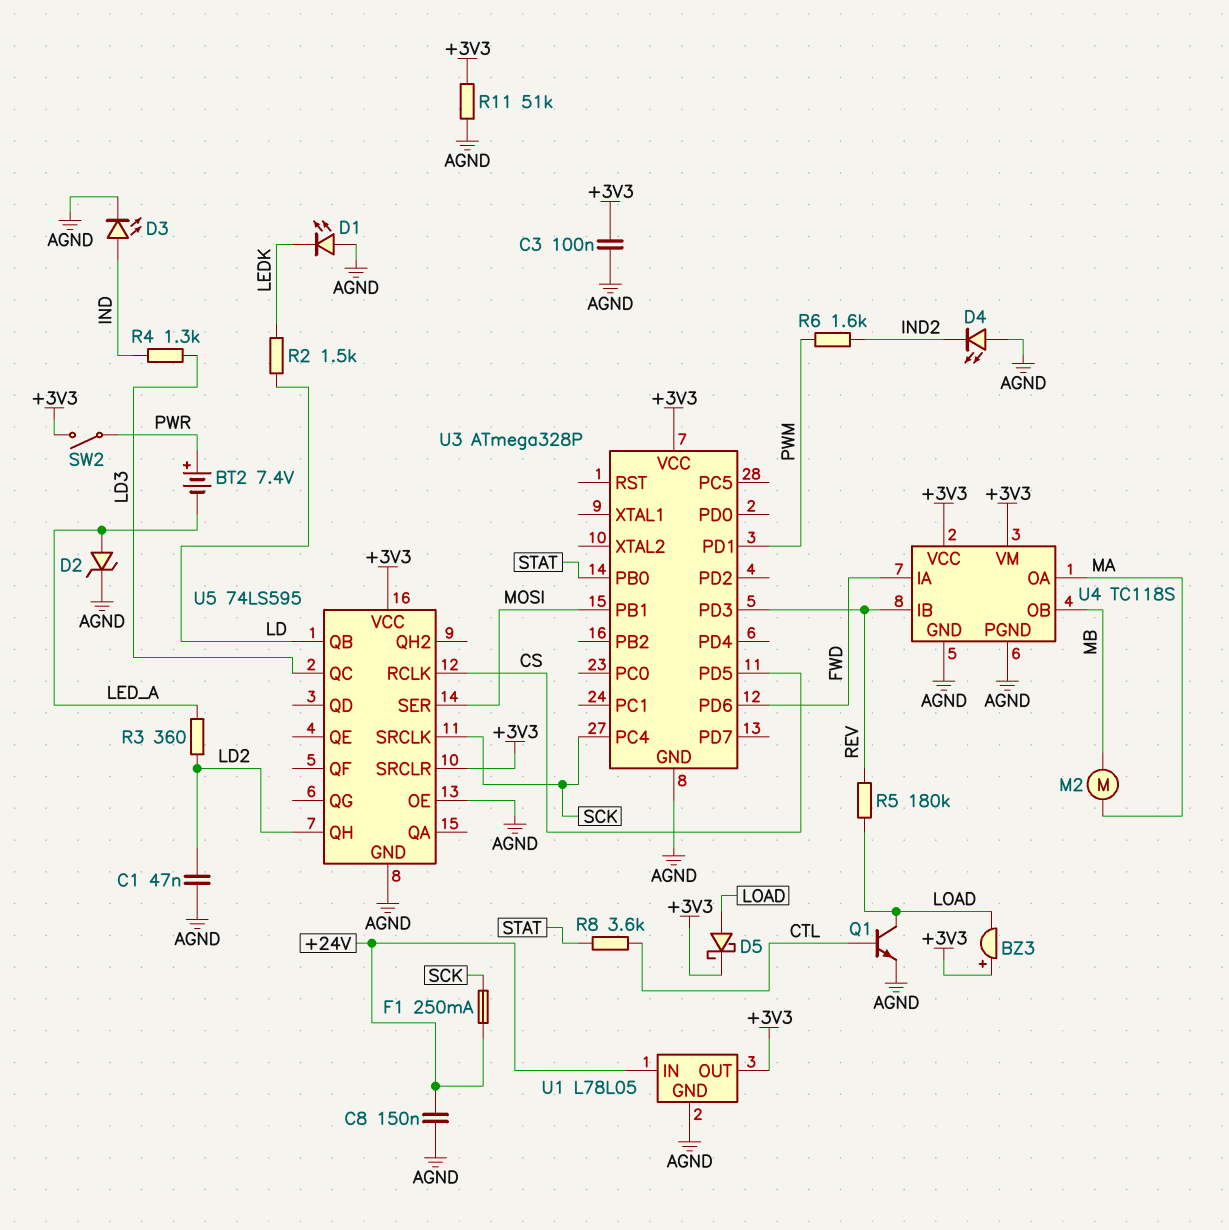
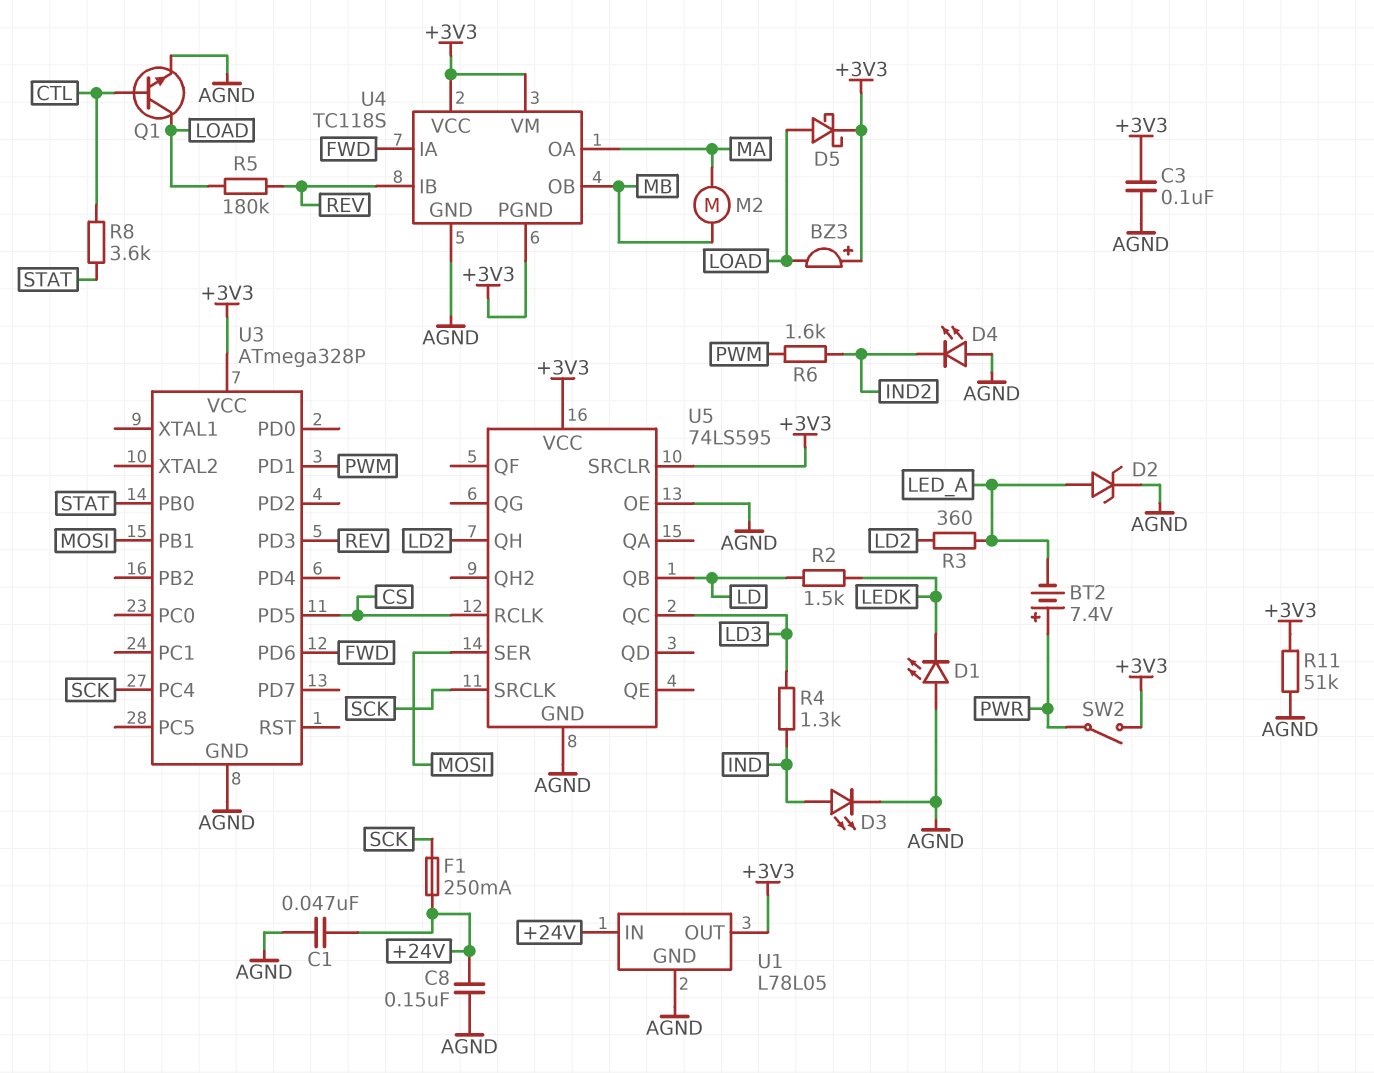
C1: 47nF (AGND, LD2) -> 47nF (+24V, AGND)
U4 pin PGND: AGND -> +3V3

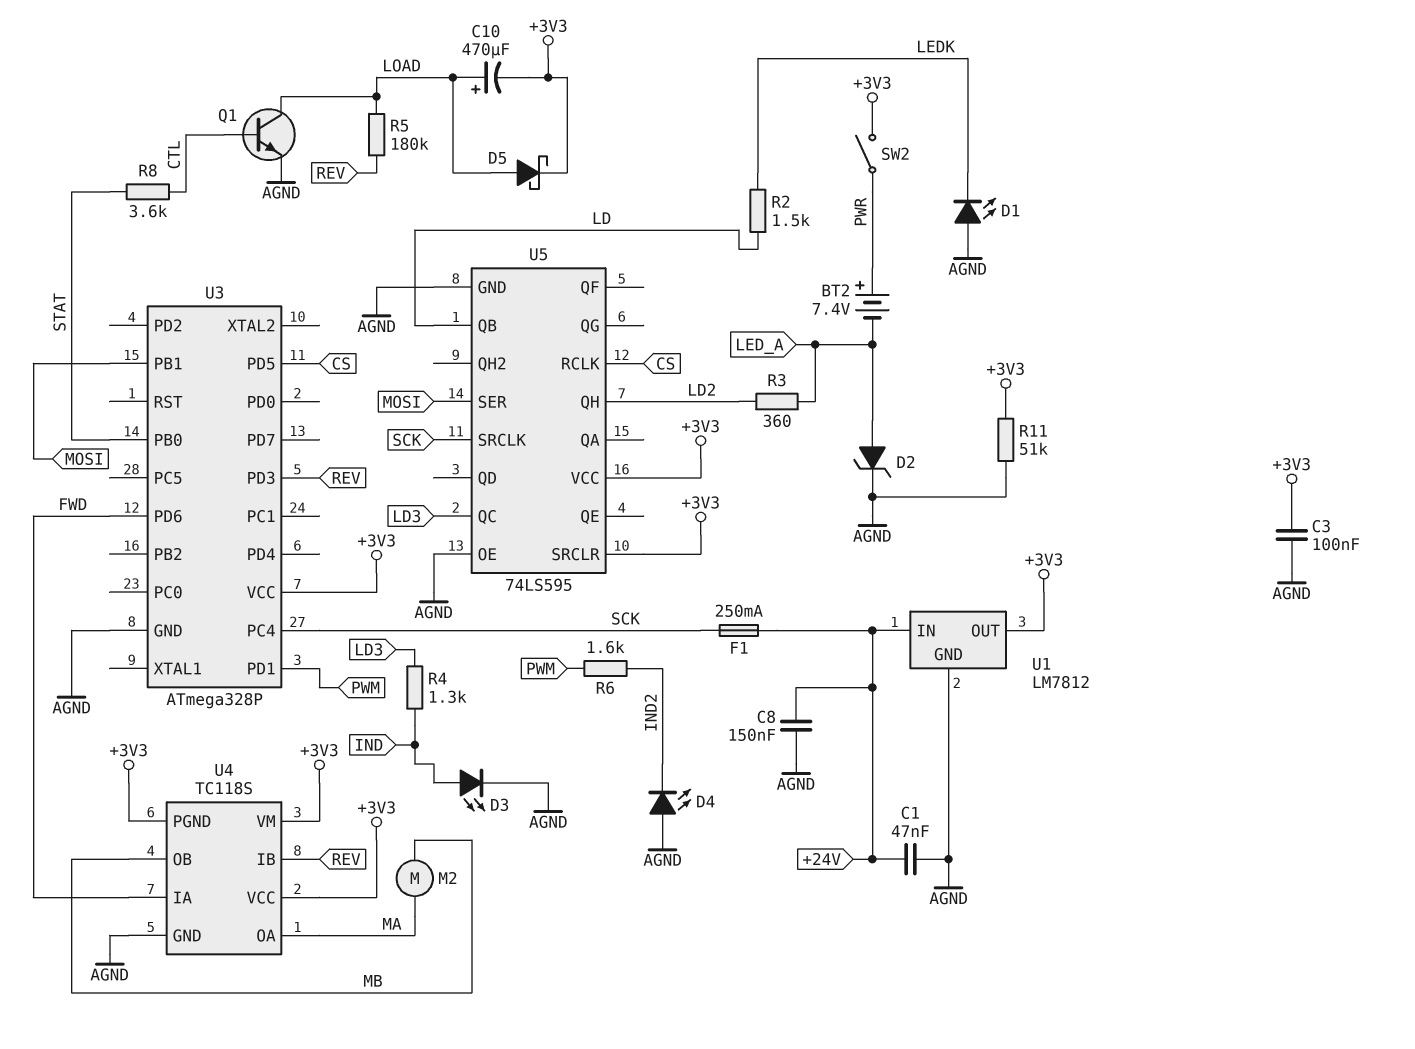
BZ3: buzzer (plus +3V3, minus LOAD) -> none
C10: none -> 470uF (plus LOAD, minus +3V3)
U1: L78L05 -> LM7812

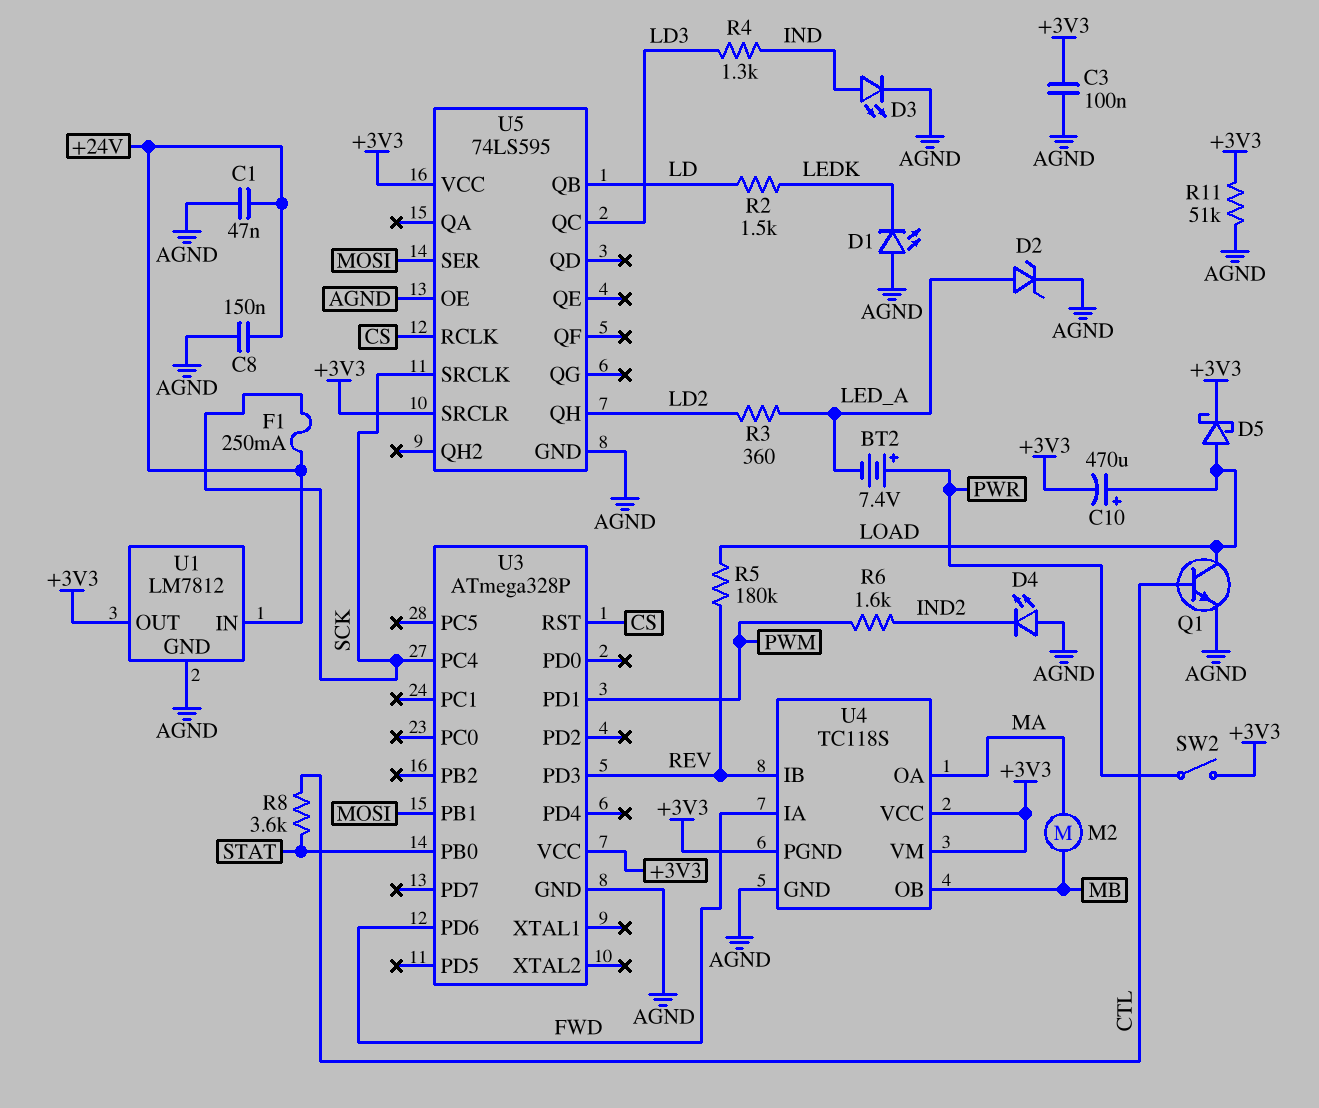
U3 pin PD5: CS -> none
U3 pin RST: none -> CS

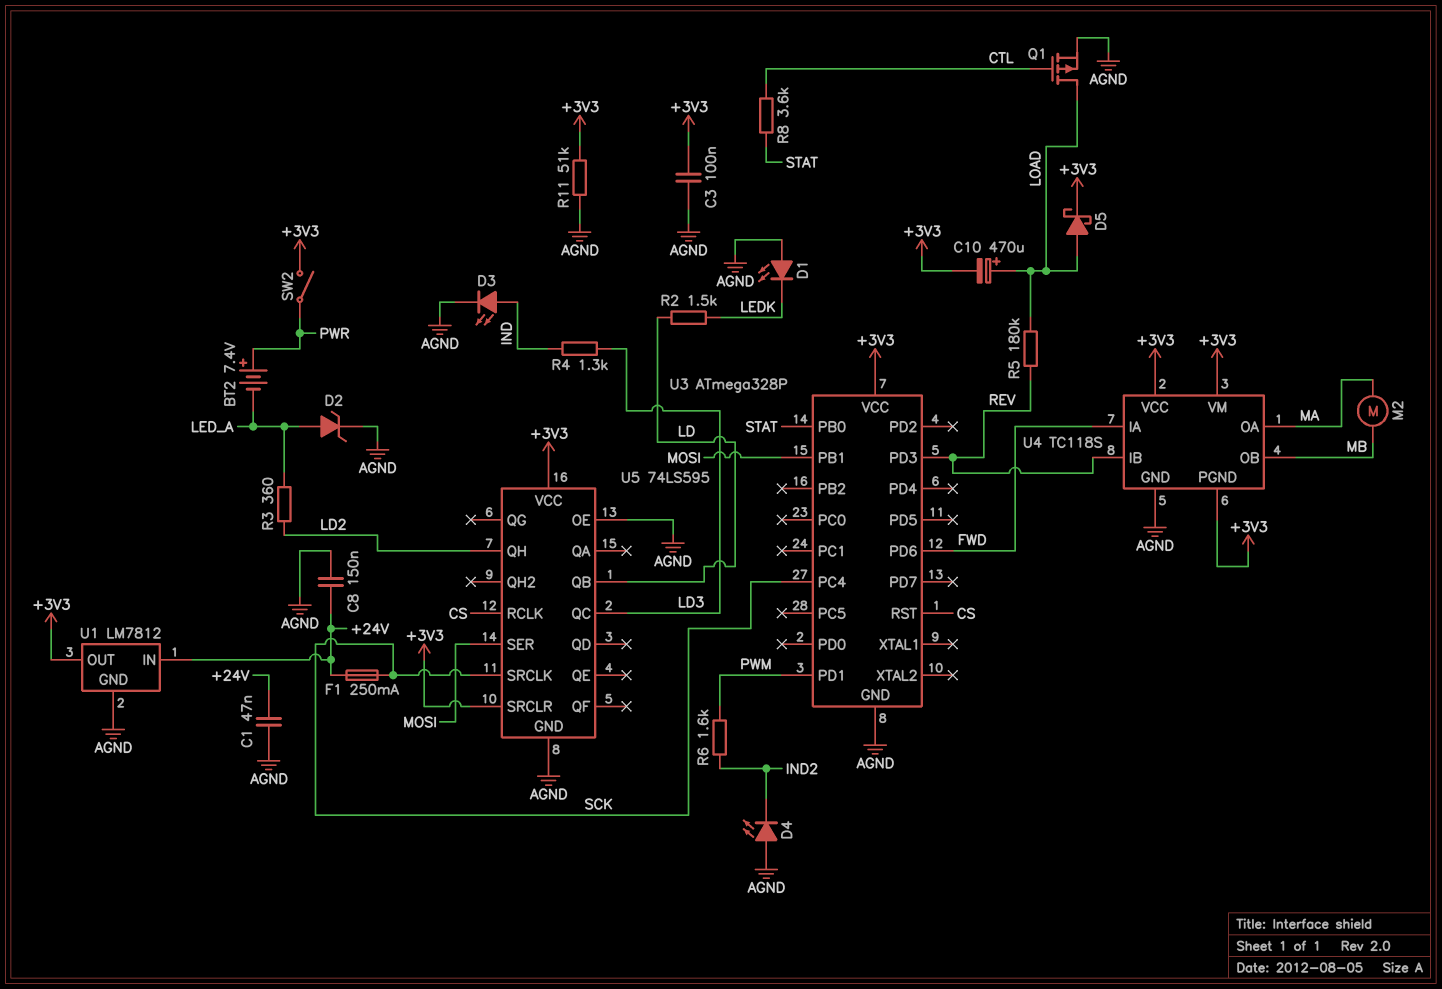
Q1: NPN (B CTL, C LOAD, E AGND) -> PMOS (G CTL, D LOAD, S AGND)

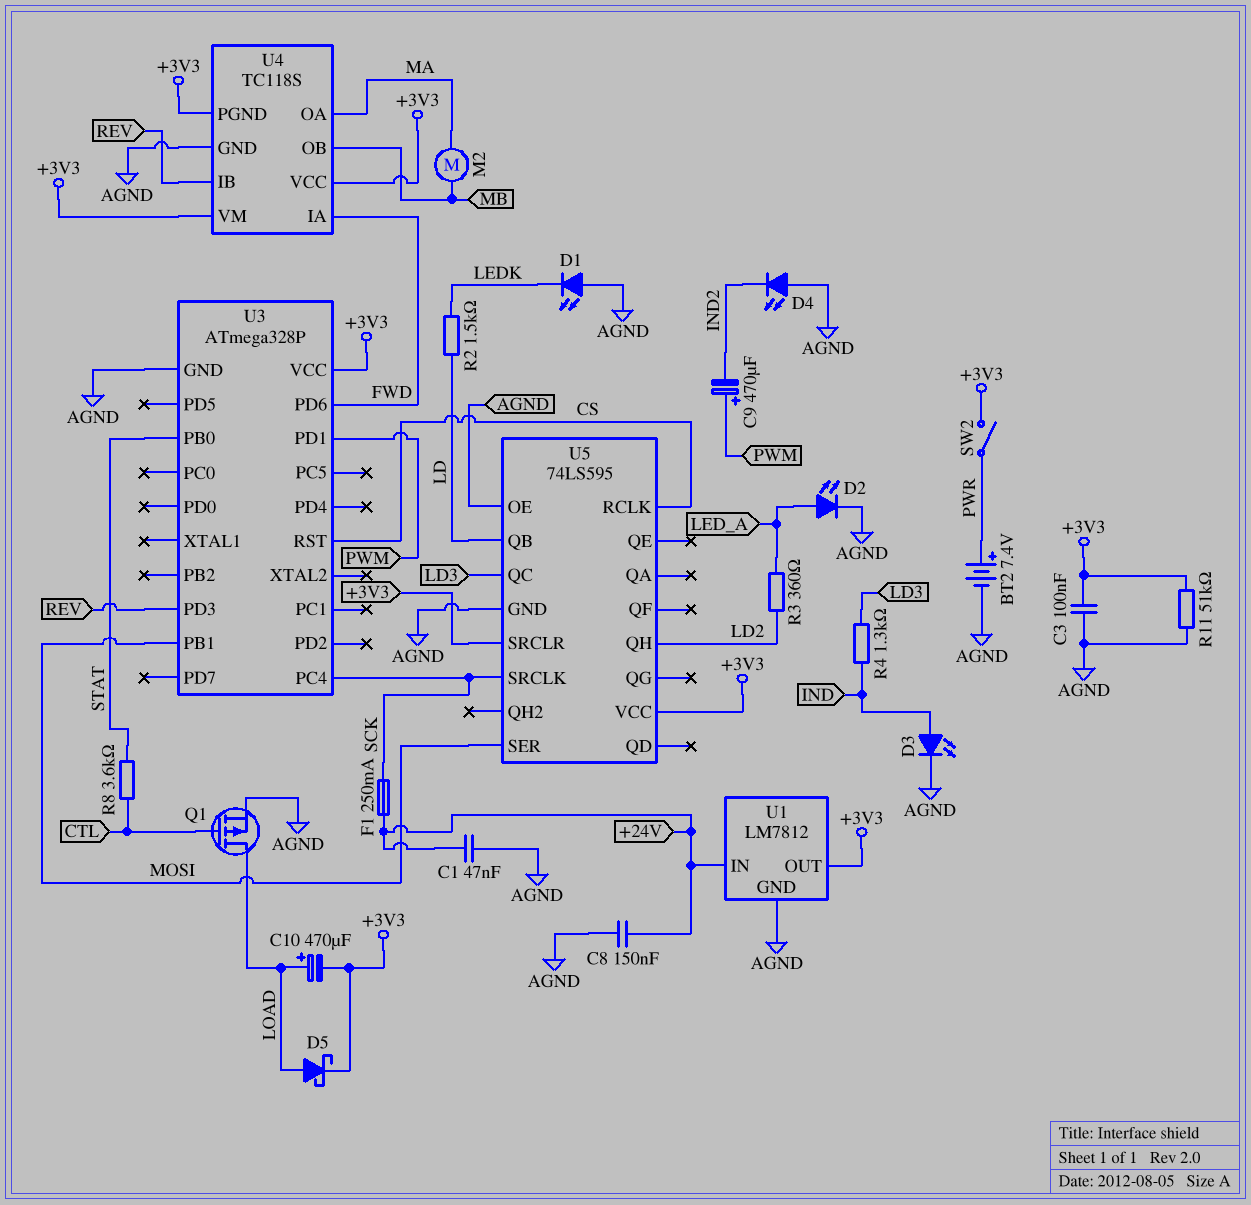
BT2: 7.4V (plus PWR, minus LED_A) -> 7.4V (plus PWR, minus AGND)
C9: none -> 470uF (plus PWM, minus IND2)
D2: zener (A LED_A, K AGND) -> LED (A LED_A, K AGND)
R5: 180k (LOAD, REV) -> none
R6: 1.6k (IND2, PWM) -> none

